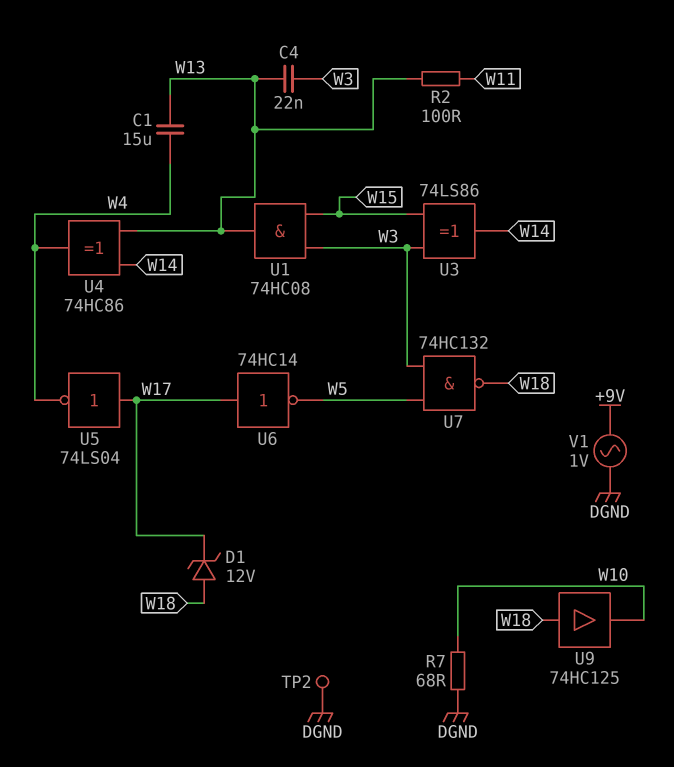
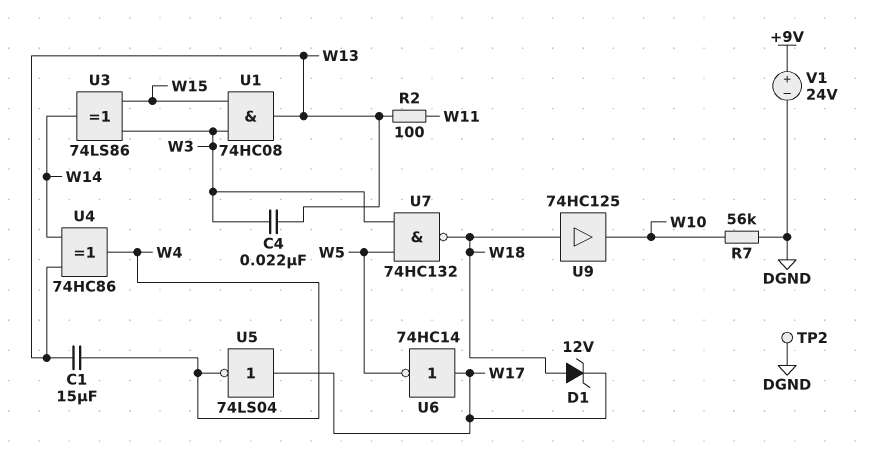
R7: 68 (DGND, W10) -> 56k (DGND, W10)
V1: AC 1V (+9V, DGND) -> 24V (plus +9V, minus DGND)

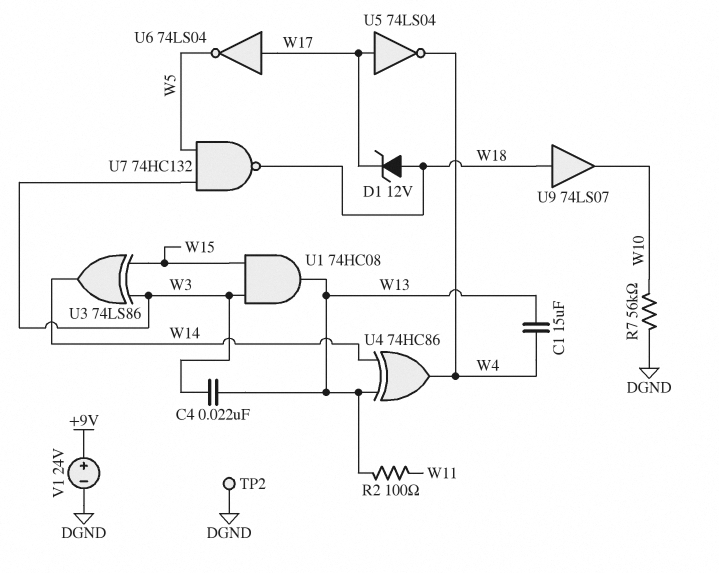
U6: NOT 74HC14 (in W17, out W5) -> NOT 74LS04 (in W17, out W5)
U9: buffer 74HC125 (in W18, out W10) -> buffer 74LS07 (in W18, out W10)

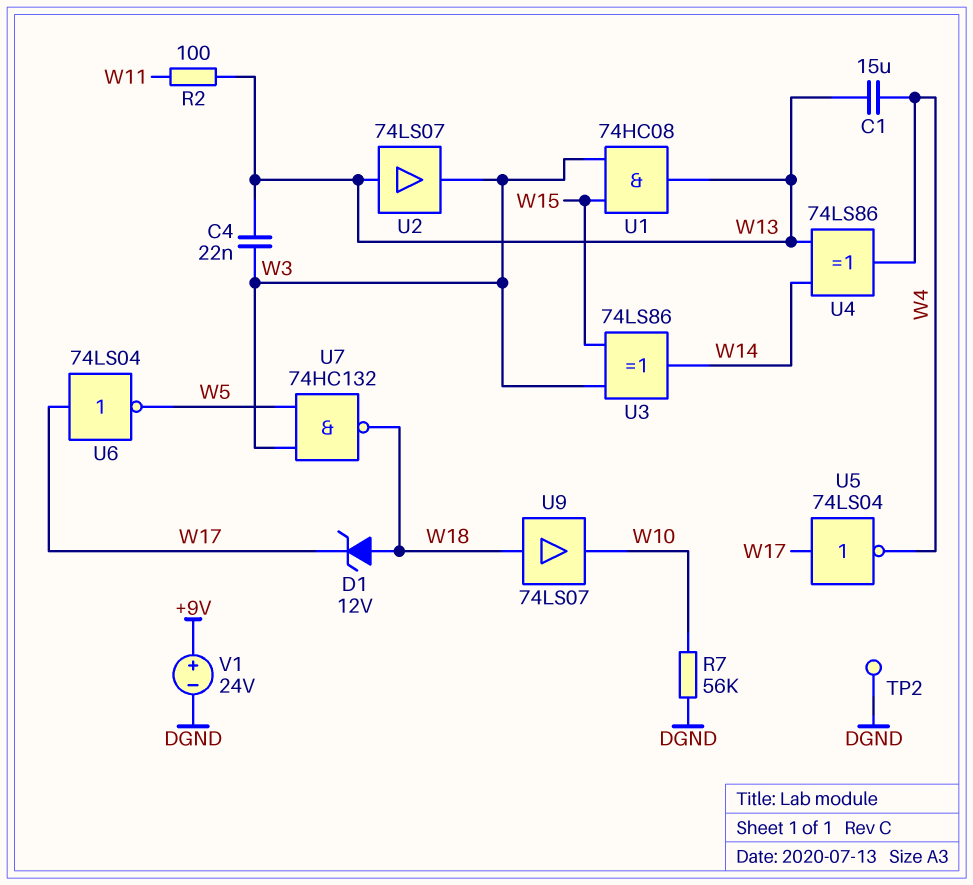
U2: none -> buffer 74LS07 (in W13, out W3)
U4: XOR 74HC86 (in W13, in W14, out W4) -> XOR 74LS86 (in W13, in W14, out W4)

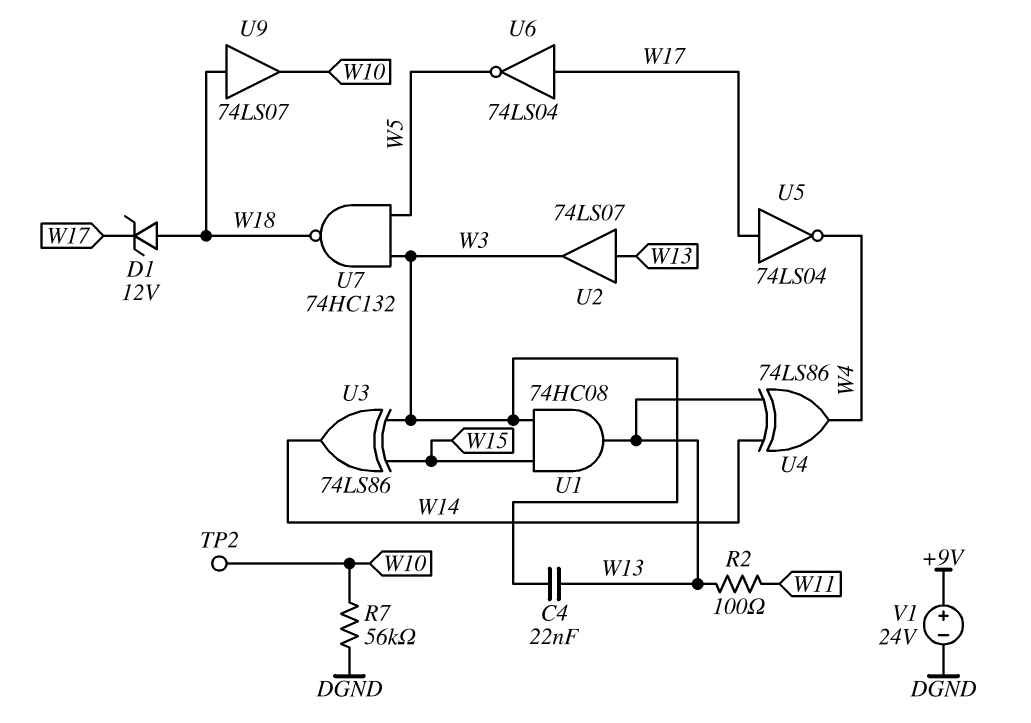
C1: 15uF (W4, W13) -> none
TP2: test point (DGND) -> test point (W10)

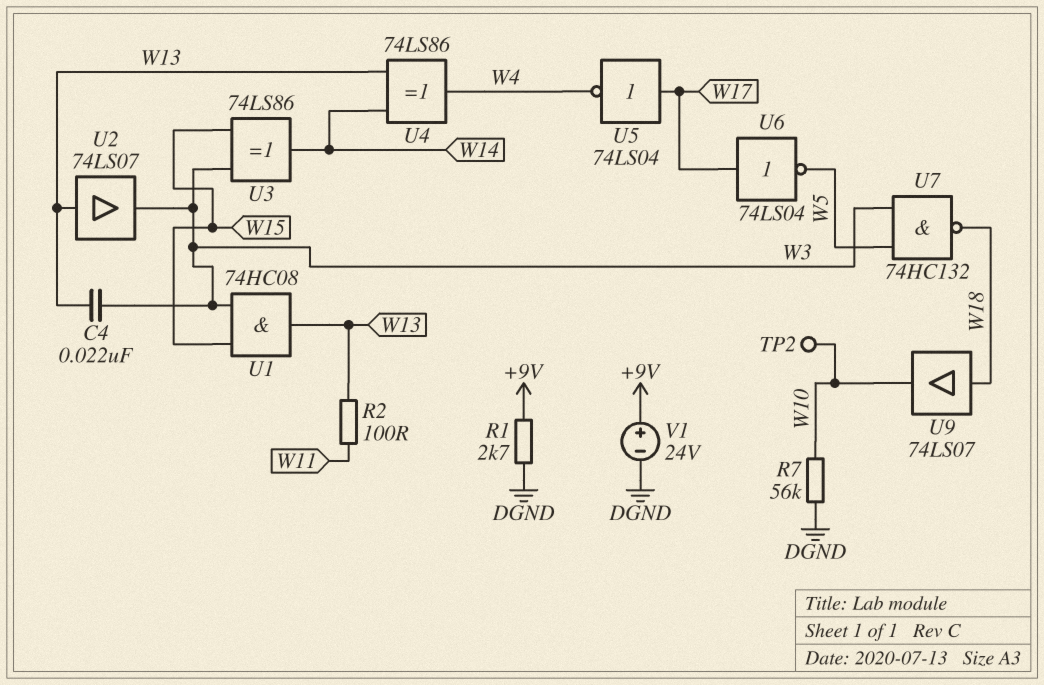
D1: zener 12V (A W18, K W17) -> none
R1: none -> 2.7k (+9V, DGND)

